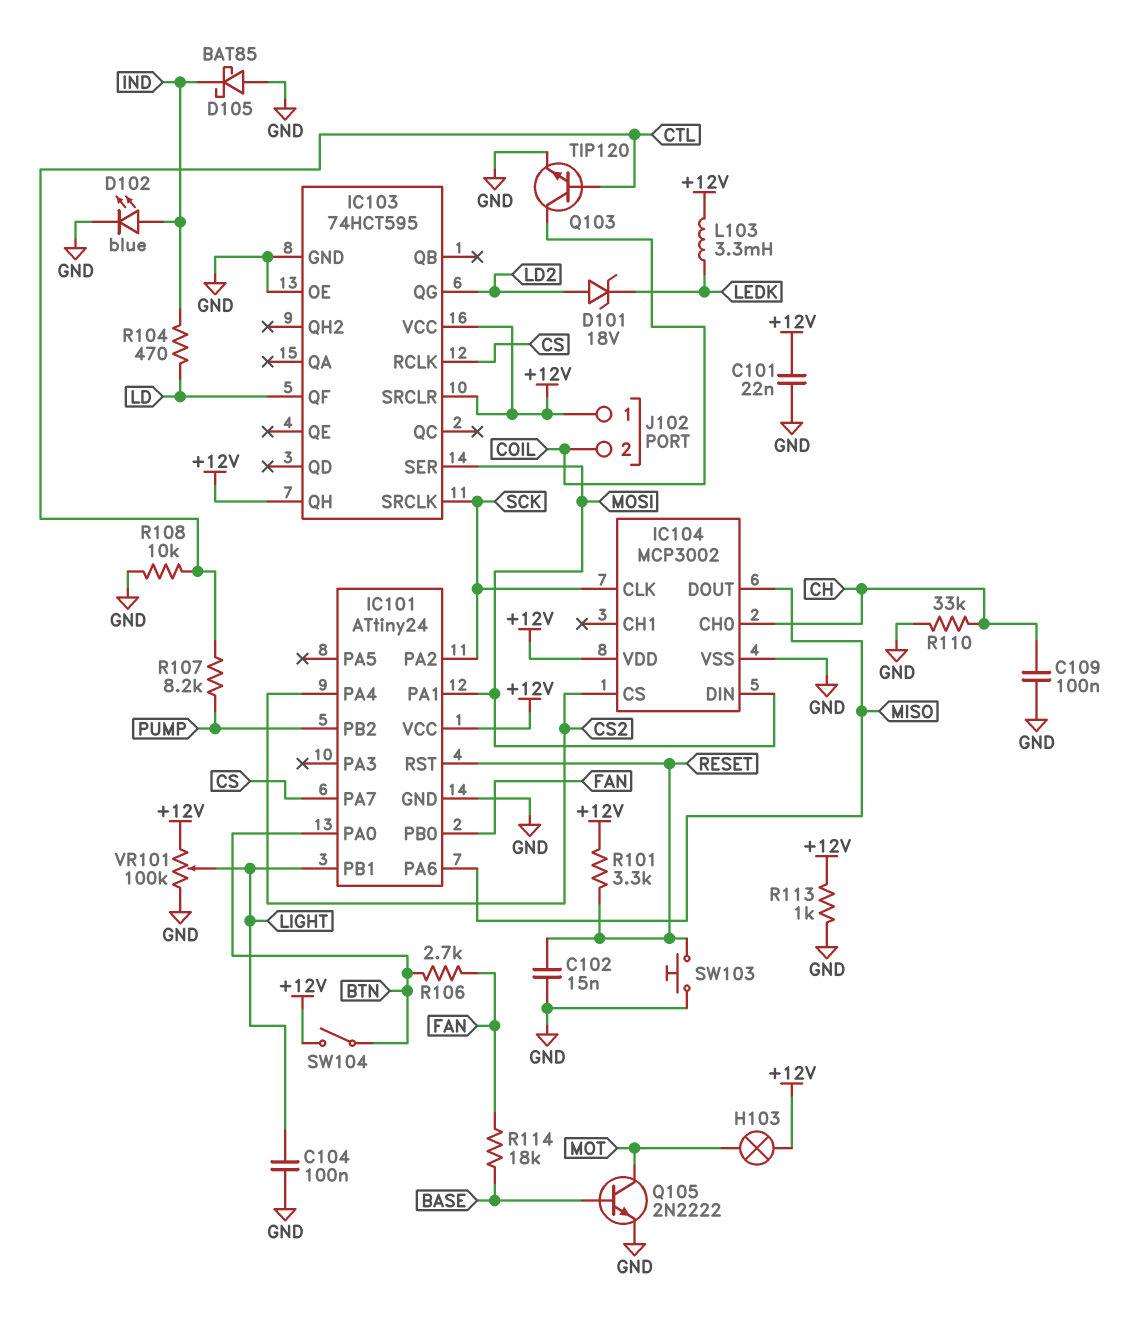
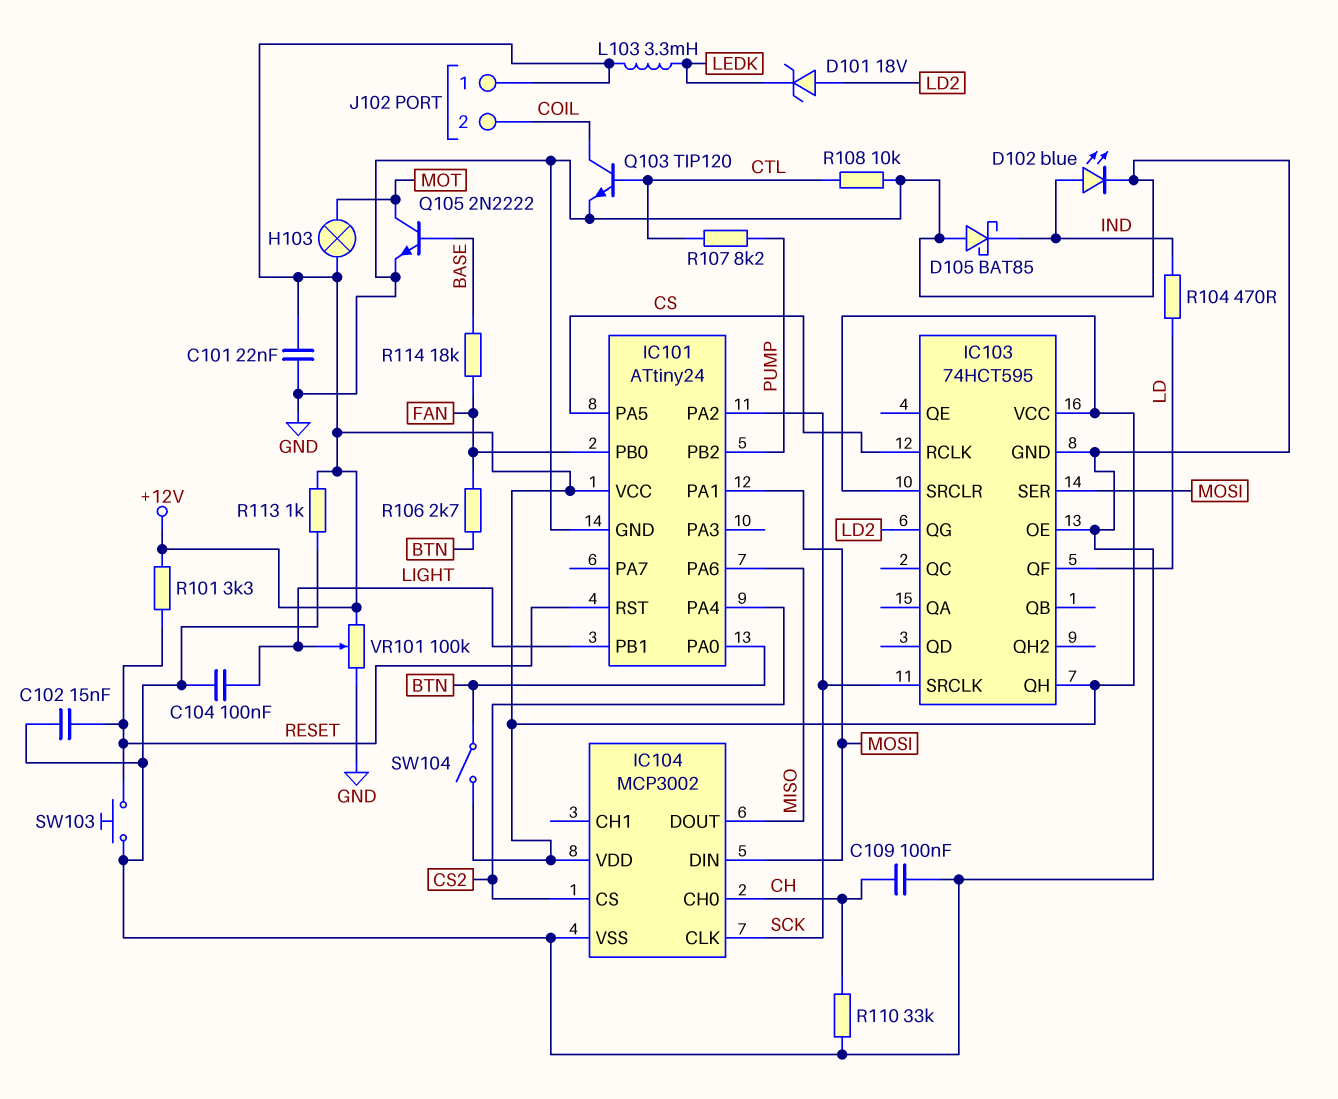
IC101 pin PA5: none -> CS
IC101 pin PA7: CS -> none

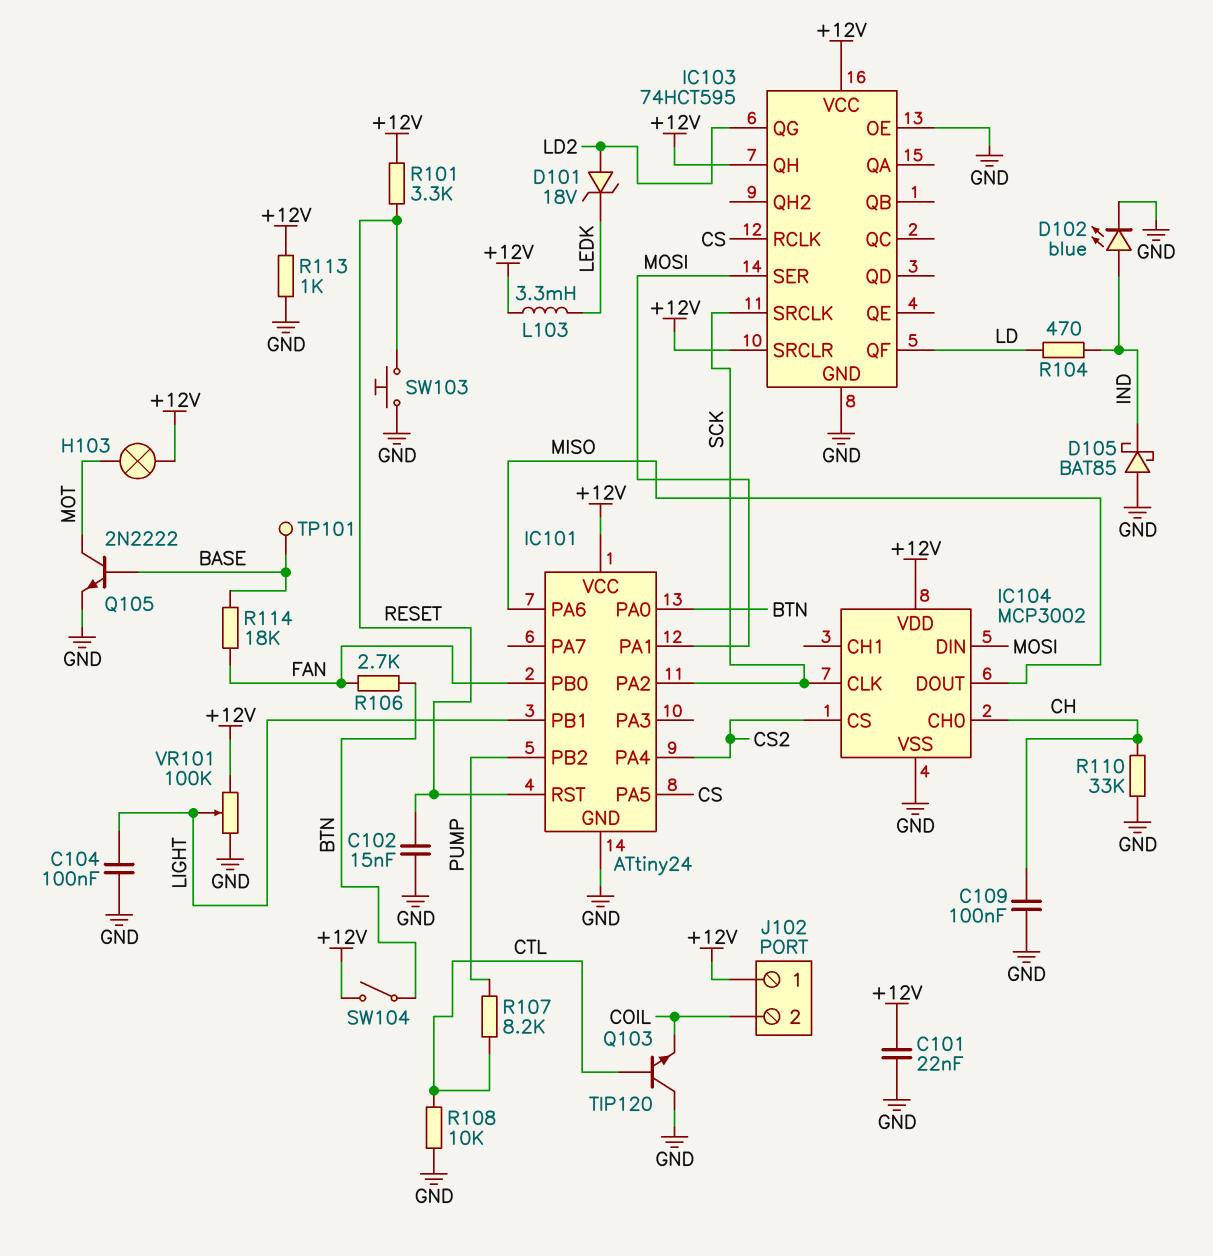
Q103: NPN TIP120 (B CTL, C COIL, E GND) -> NPN TIP120 (B CTL, C GND, E COIL)
TP101: none -> test point (BASE)

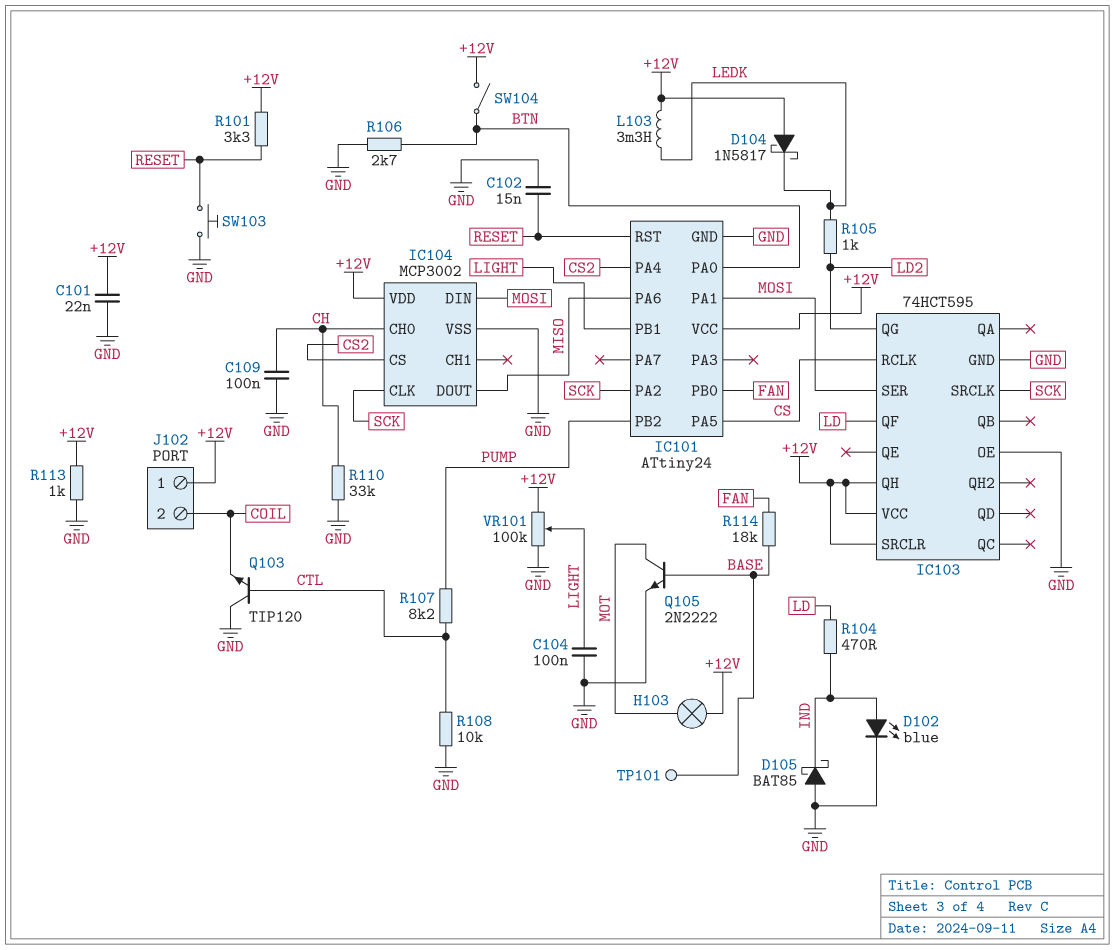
D101: zener 18V (A LD2, K LEDK) -> none
D104: none -> schottky 1N5817 (A +12V, K LEDK)
R105: none -> 1k (LD2, LEDK)
R106: 2.7k (BTN, FAN) -> 2.7k (BTN, GND)

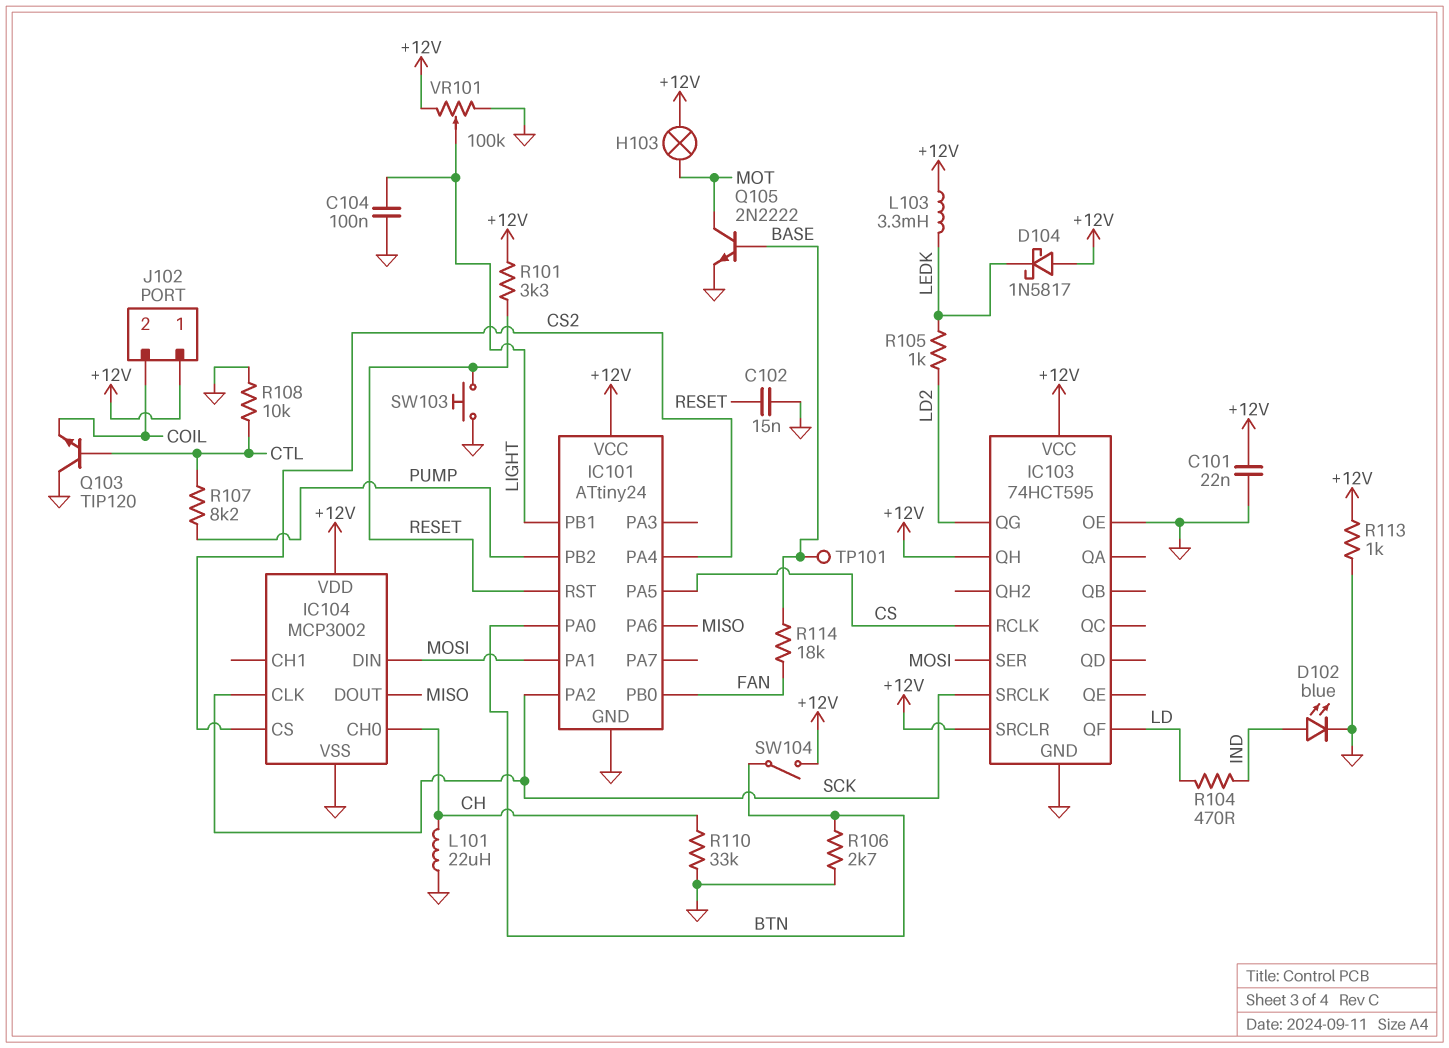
C109: 100nF (CH, GND) -> none
D105: schottky BAT85 (A GND, K IND) -> none
L101: none -> 22uH (CH, GND)

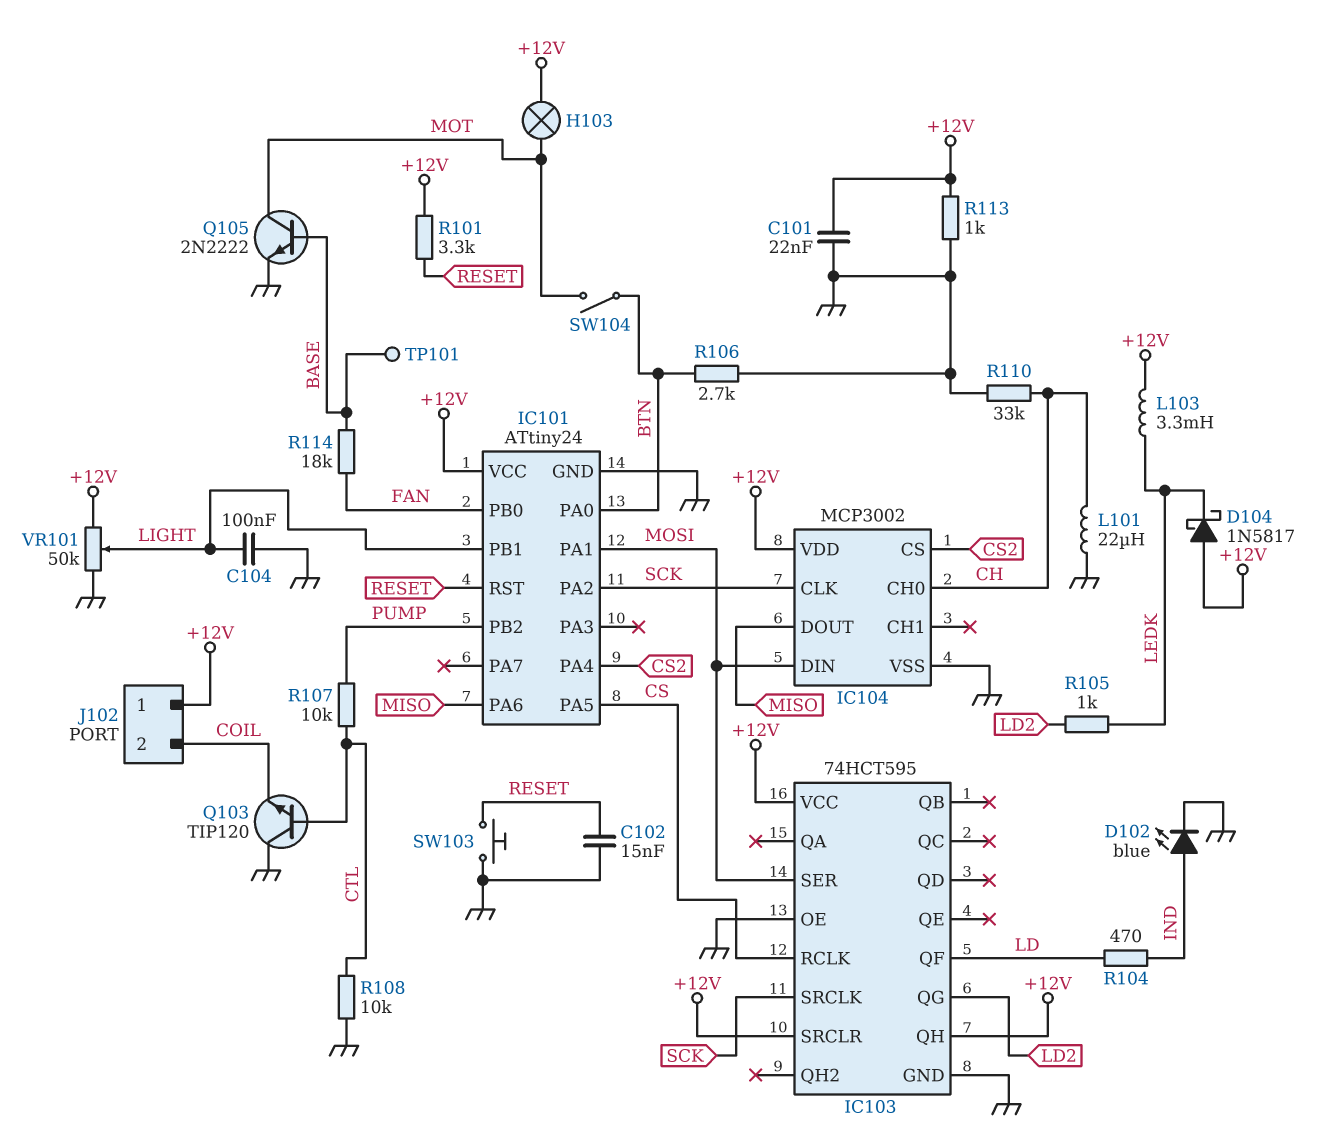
R107: 8.2k (CTL, PUMP) -> 10k (CTL, PUMP)
SW104: switch (+12V, BTN) -> switch (BTN, MOT)
VR101: 100k (+12V, GND, wiper LIGHT) -> 50k (+12V, GND, wiper LIGHT)

